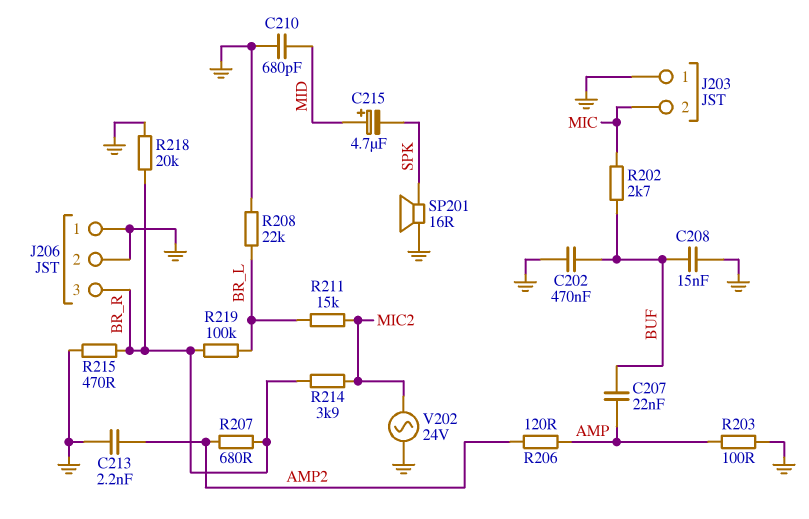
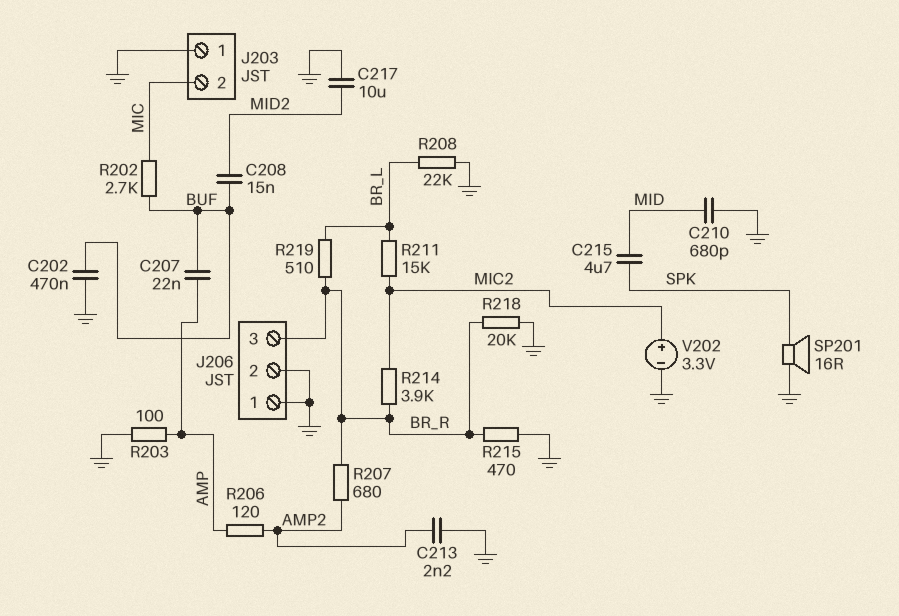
C208: 15nF (BUF, GND) -> 15nF (BUF, MID2)
C215: 4.7uF (plus MID, minus SPK) -> 4.7uF (MID, SPK)
C217: none -> 10uF (GND, MID2)
R219: 100k (BR_L, BR_R) -> 510 (BR_L, BR_R)
V202: AC 24V (GND, MIC2) -> 3.3V (plus MIC2, minus GND)

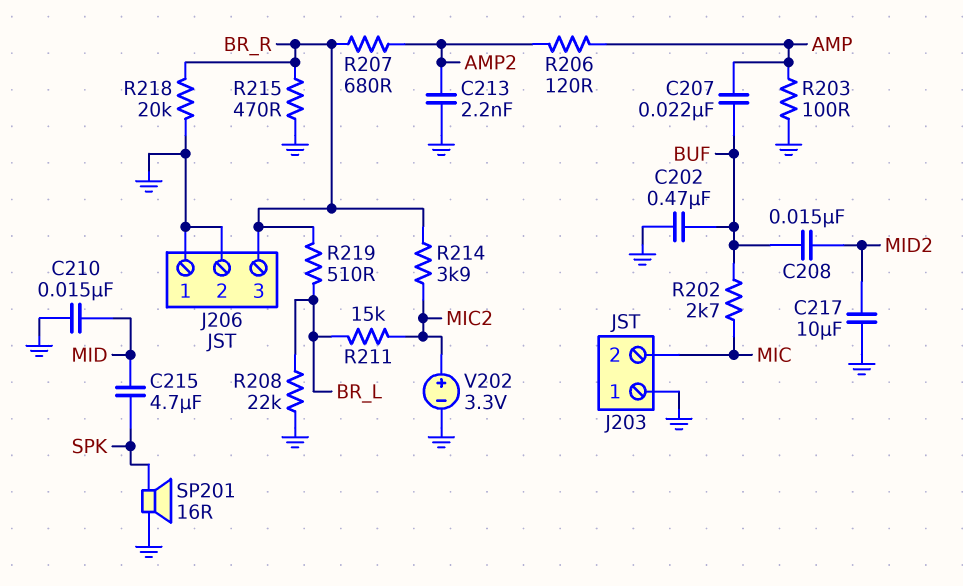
C210: 680pF (GND, MID) -> 15nF (GND, MID)

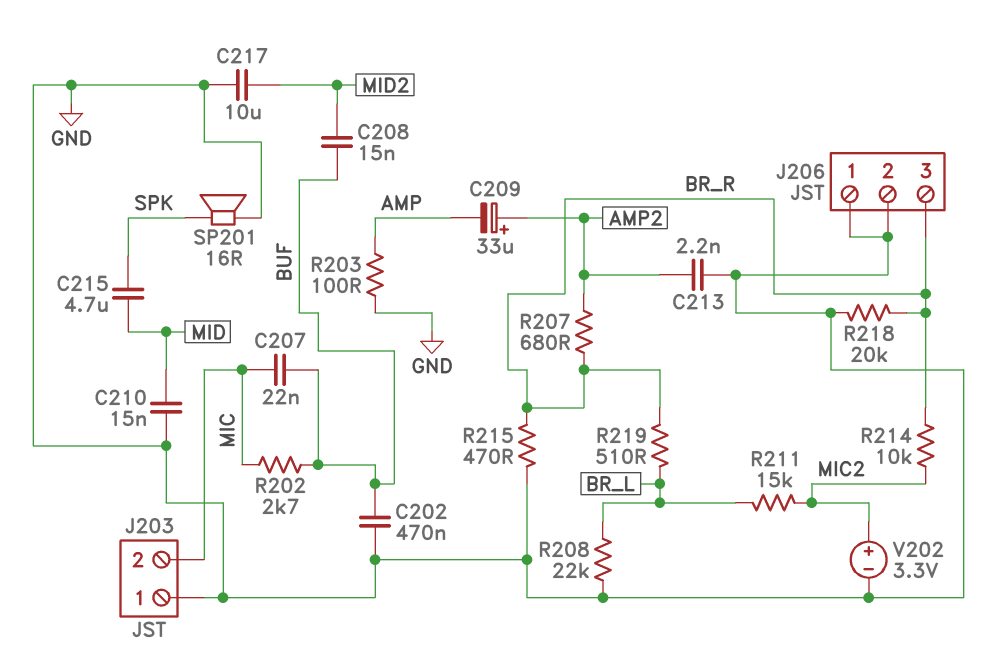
C207: 22nF (AMP, BUF) -> 22nF (BUF, MIC)
C209: none -> 33uF (plus AMP2, minus AMP)
R206: 120 (AMP, AMP2) -> none
R214: 3.9k (BR_R, MIC2) -> 10k (BR_R, MIC2)

